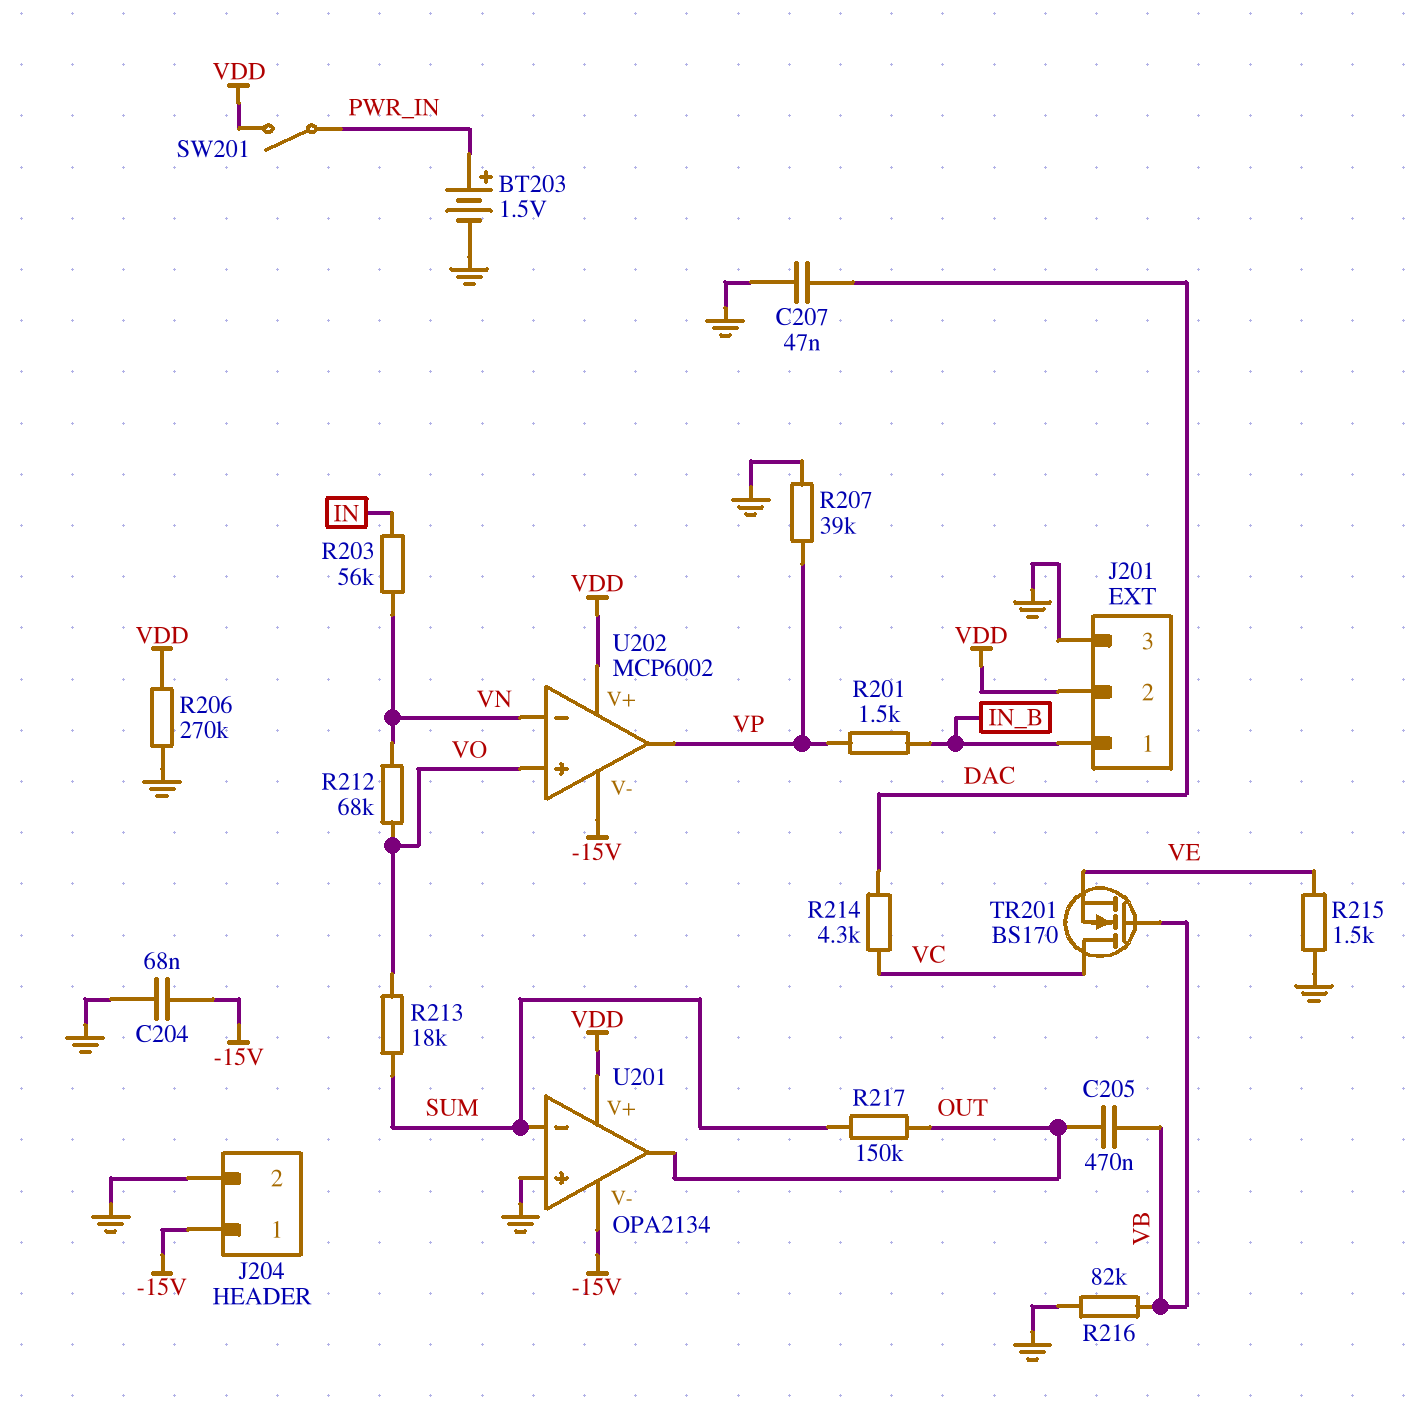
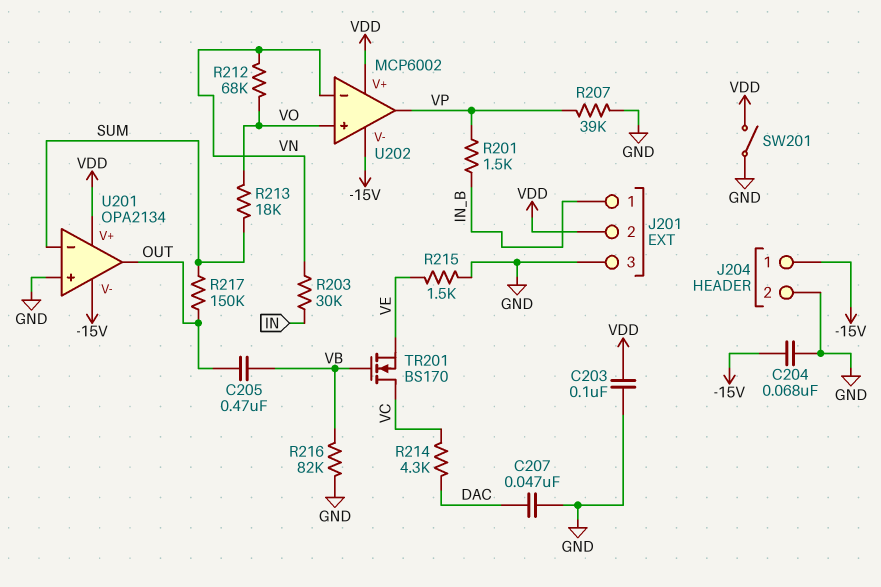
BT203: 1.5V (plus PWR_IN, minus GND) -> none
C203: none -> 100nF (GND, VDD)
R203: 56k (IN, VN) -> 30k (IN, VN)
R206: 270k (GND, VDD) -> none
SW201: switch (PWR_IN, VDD) -> switch (GND, VDD)

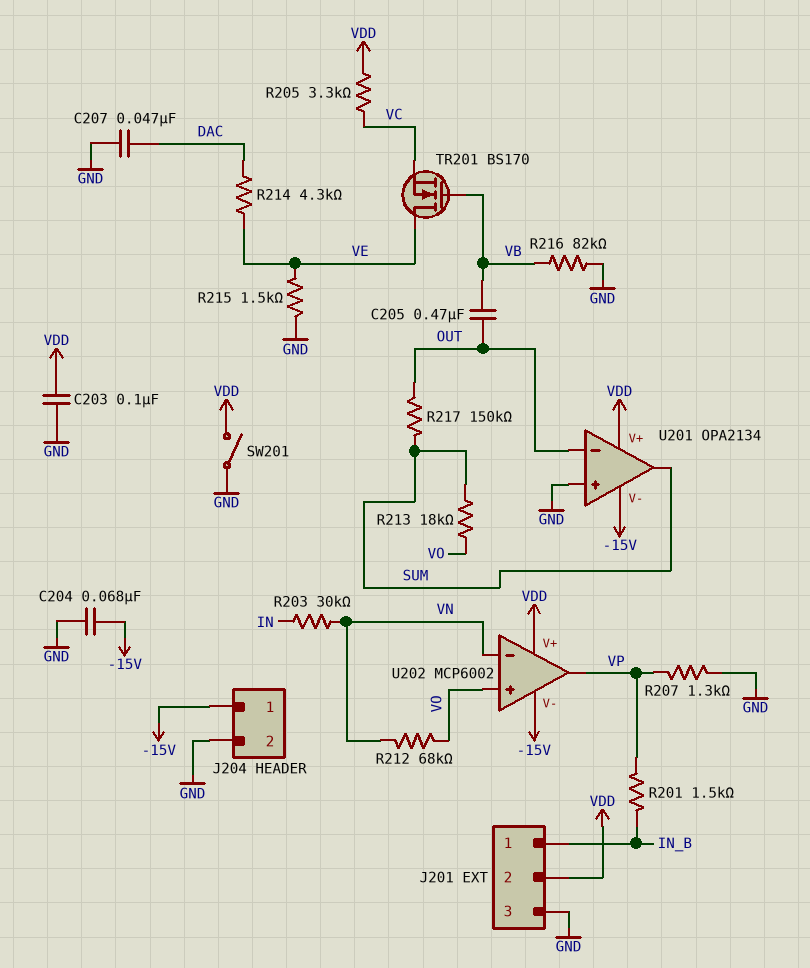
R205: none -> 3.3k (VC, VDD)
R207: 39k (GND, VP) -> 1.3k (GND, VP)
R214: 4.3k (DAC, VC) -> 4.3k (DAC, VE)
TR201: NMOS BS170 (G VB, D VC, S VE) -> NMOS BS170 (G VB, D VE, S VC)
U201 pin in-: SUM -> OUT
U201 pin out: OUT -> SUM

